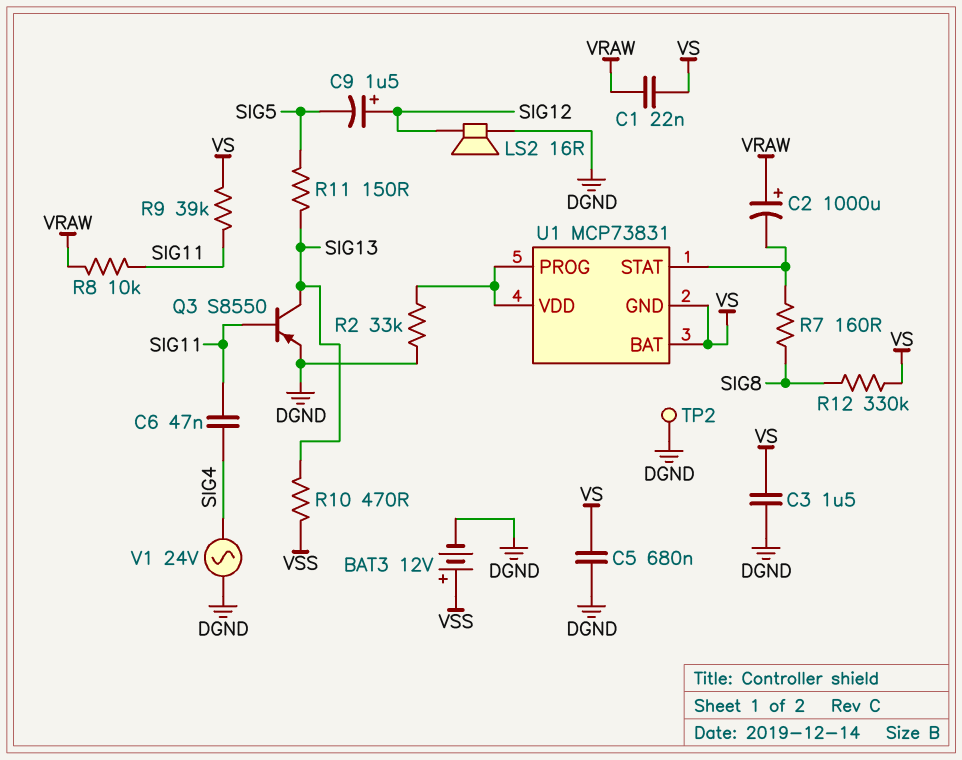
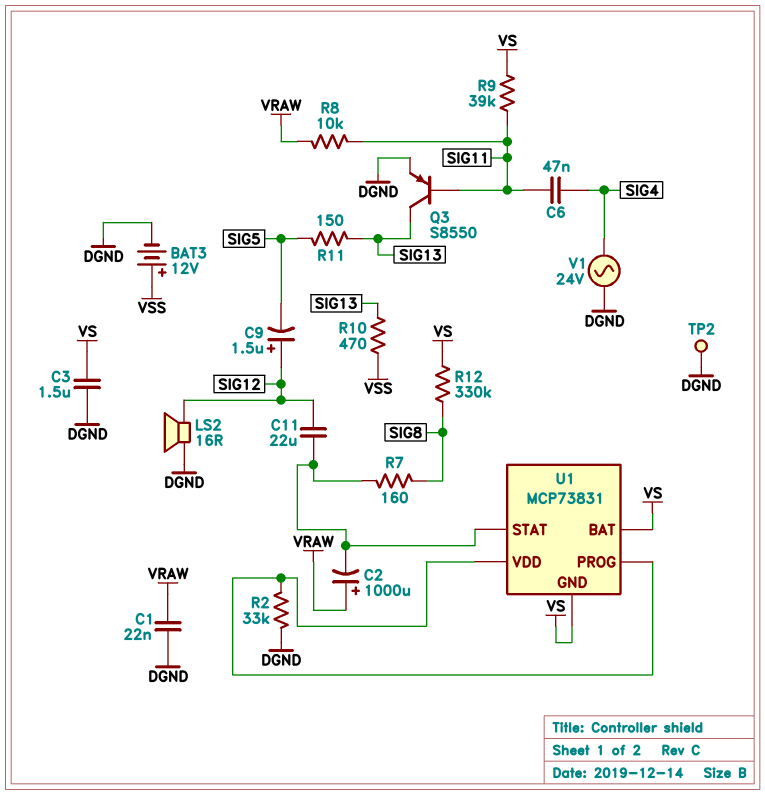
C1: 22nF (VRAW, VS) -> 22nF (DGND, VRAW)
C5: 680nF (DGND, VS) -> none
C11: none -> 22uF (SIG12, U1/STAT)

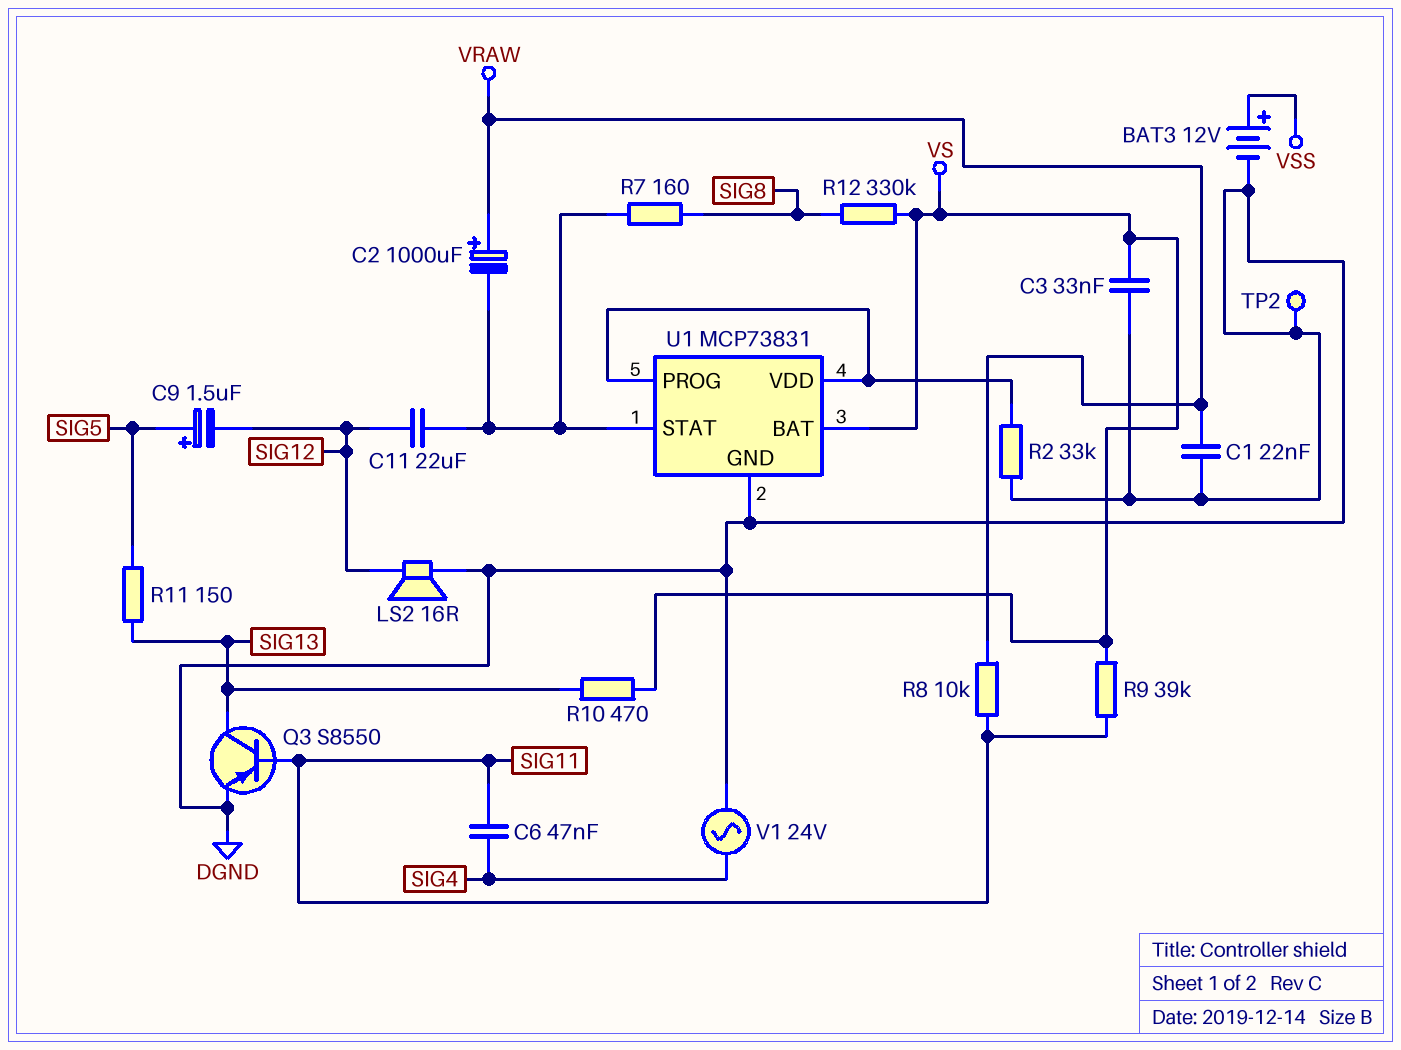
C3: 1.5uF (DGND, VS) -> 33nF (DGND, VS)
C9: 1.5uF (plus SIG12, minus SIG5) -> 1.5uF (plus SIG5, minus SIG12)
R10: 470 (SIG13, VSS) -> 470 (SIG13, VS)
U1 pin GND: VS -> DGND

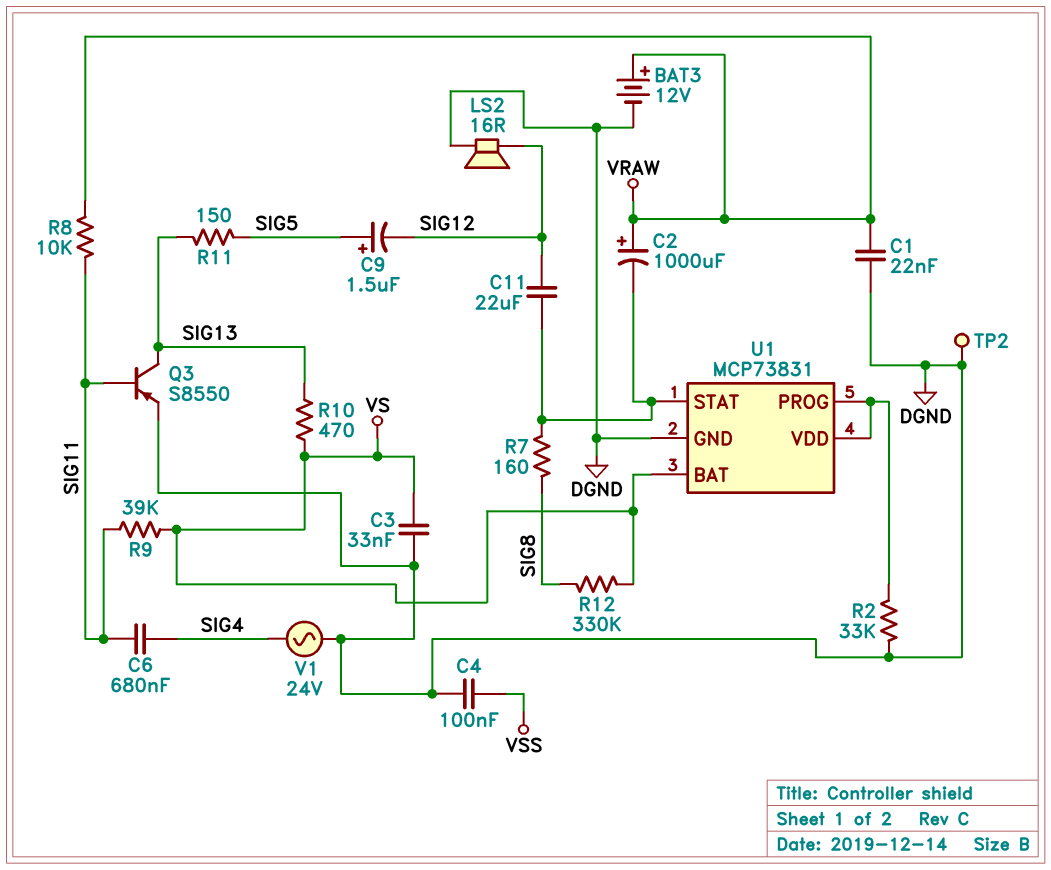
BAT3: 12V (plus VSS, minus DGND) -> 12V (plus VRAW, minus DGND)
C4: none -> 100nF (DGND, VSS)
C6: 47nF (SIG4, SIG11) -> 680nF (SIG4, SIG11)

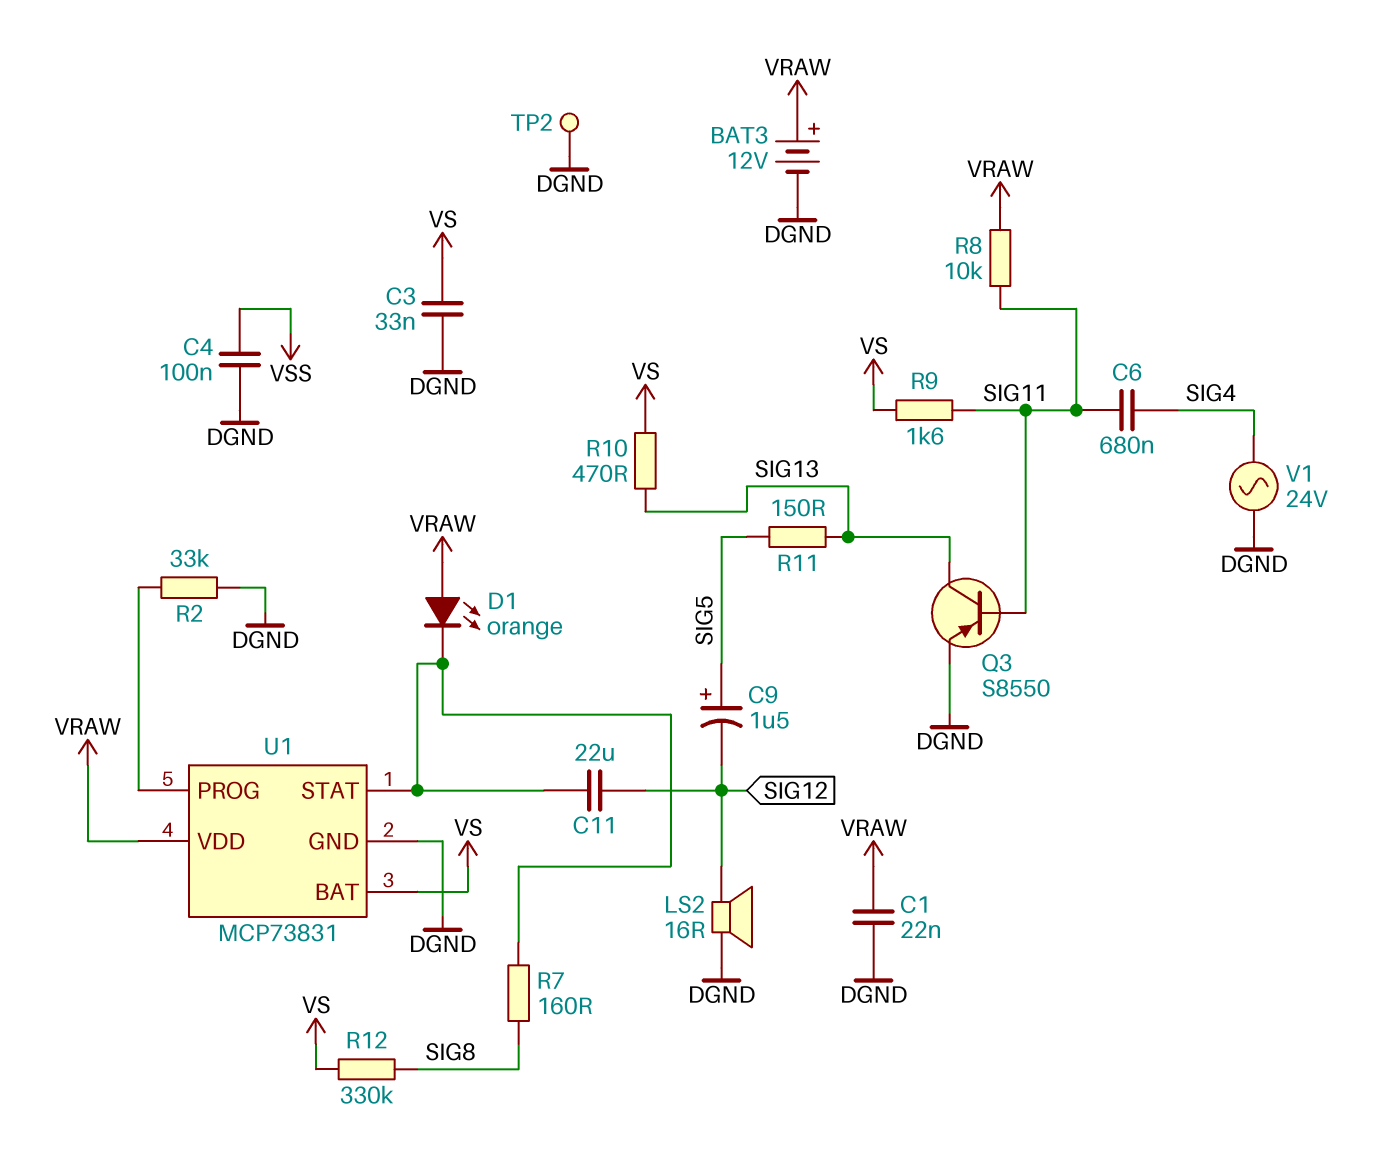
C2: 1000uF (plus VRAW, minus U1/STAT) -> none
D1: none -> LED orange (A VRAW, K U1/STAT)
R9: 39k (SIG11, VS) -> 1.6k (SIG11, VS)
U1 pin VDD: U1/PROG -> VRAW

